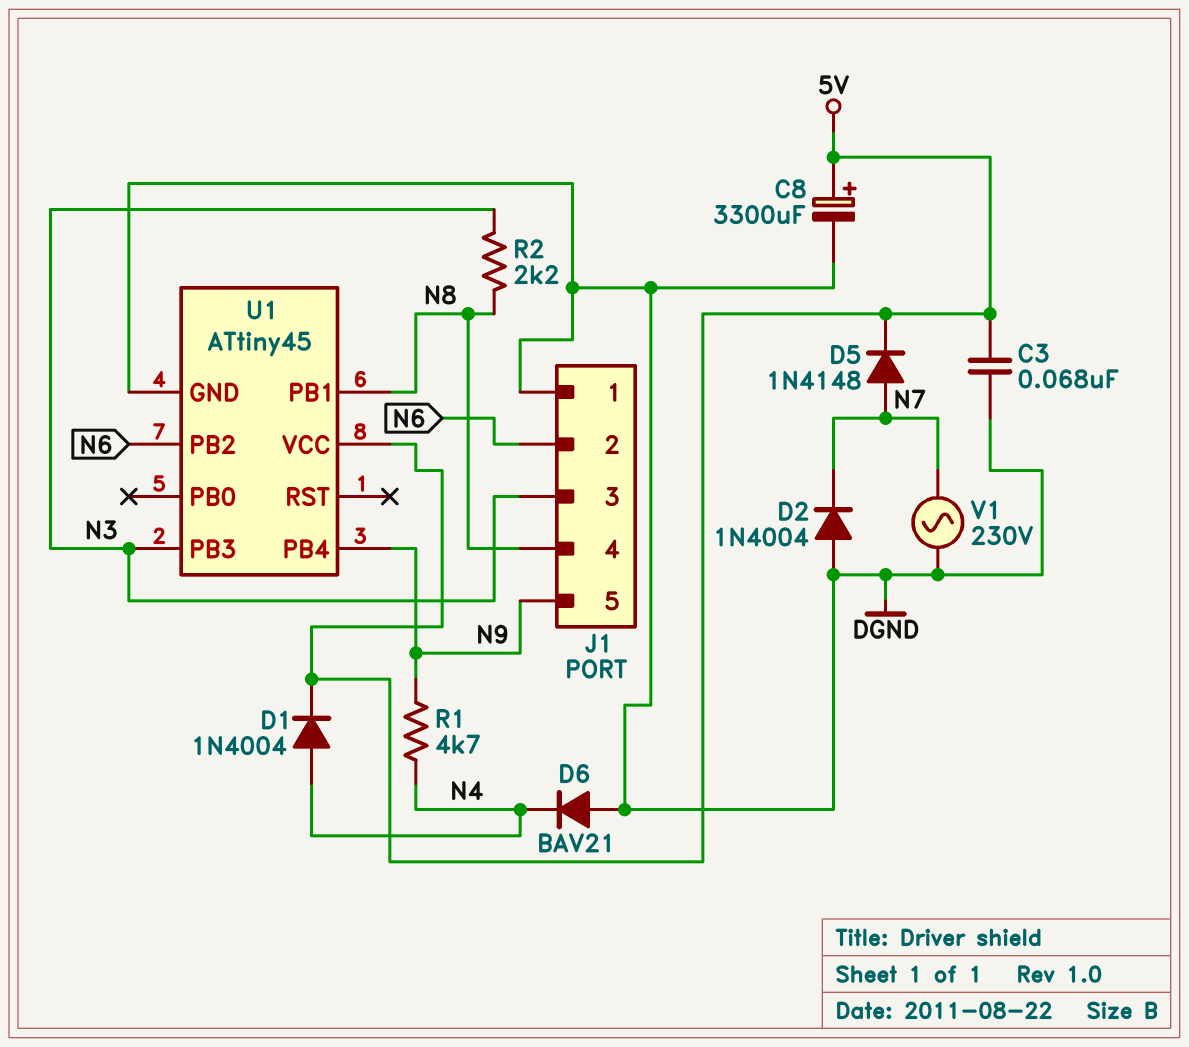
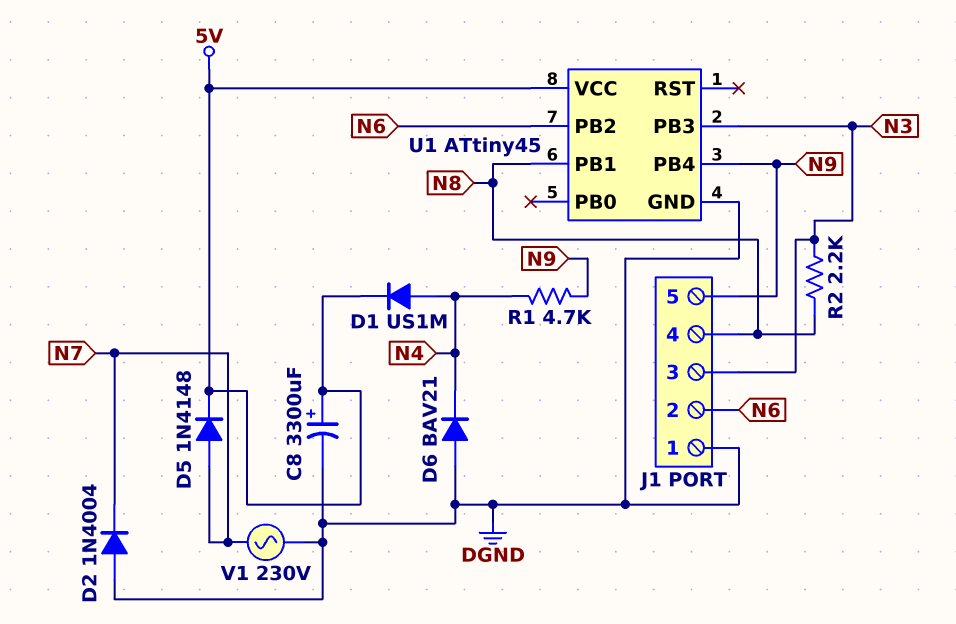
C3: 68nF (5V, DGND) -> none
D1: diode 1N4004 (A N4, K 5V) -> diode US1M (A N4, K 5V)

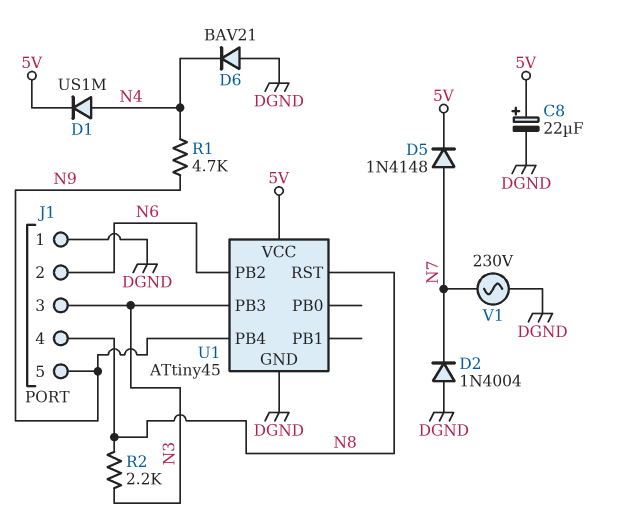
C8: 3300uF (plus 5V, minus DGND) -> 22uF (plus 5V, minus DGND)
U1 pin PB1: N8 -> none
U1 pin RST: none -> N8

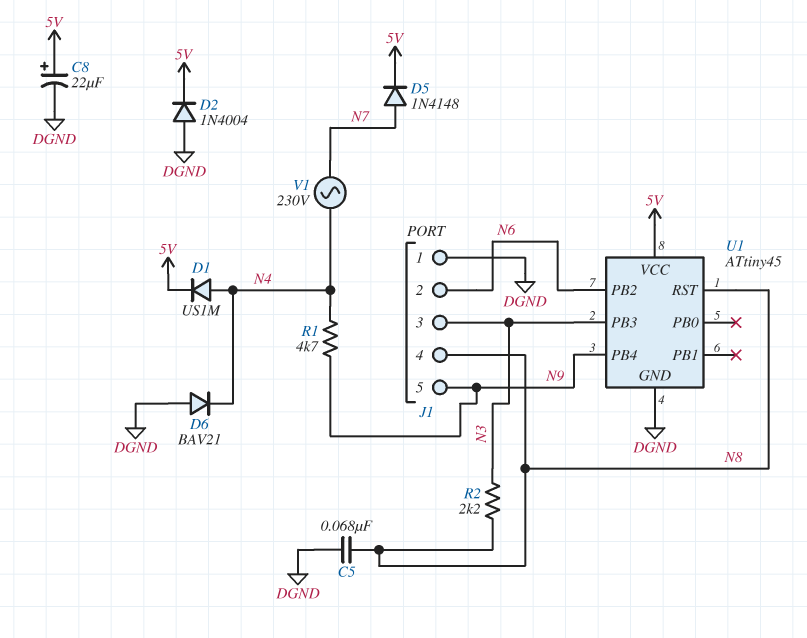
C5: none -> 68nF (DGND, N8)
D2: diode 1N4004 (A DGND, K N7) -> diode 1N4004 (A DGND, K 5V)
V1: AC 230V (DGND, N7) -> AC 230V (N4, N7)

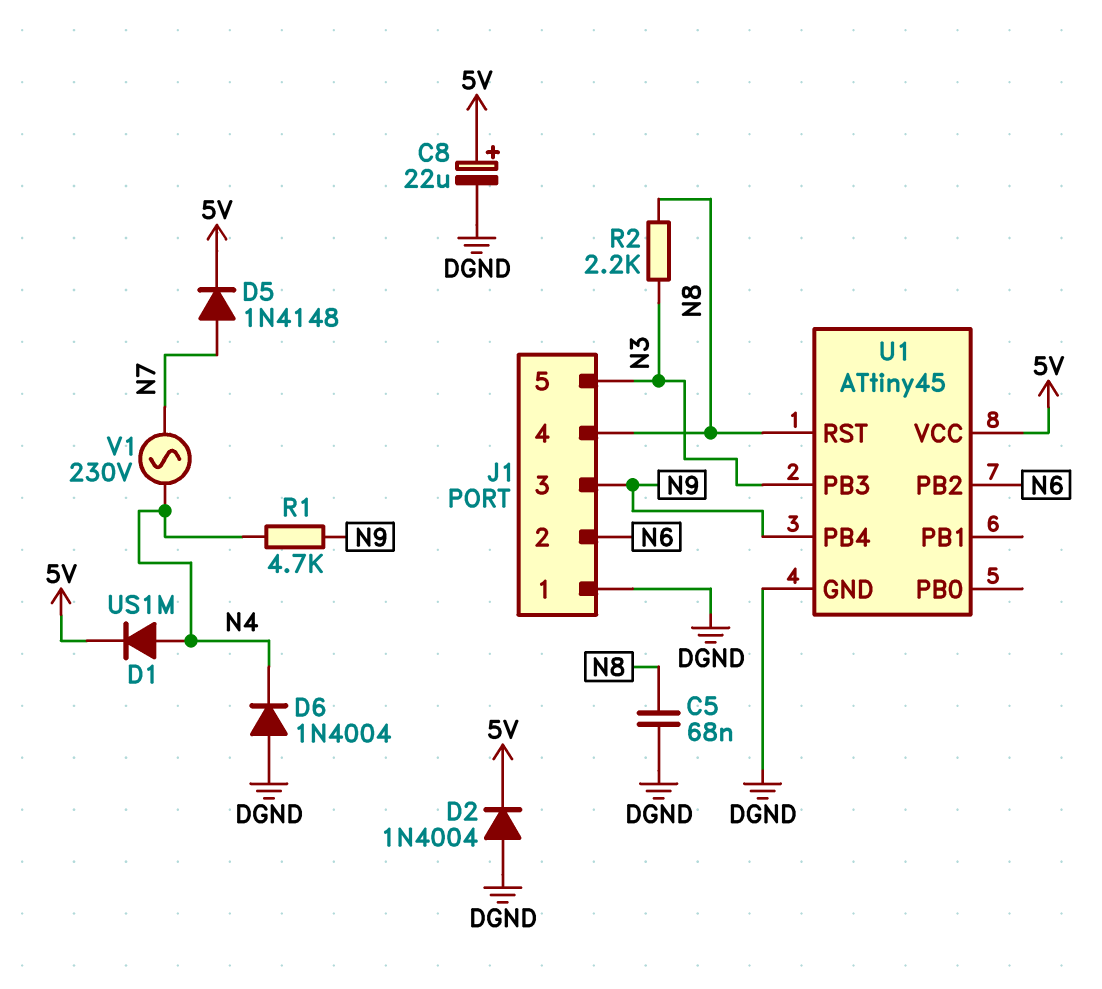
D6: diode BAV21 (A DGND, K N4) -> diode 1N4004 (A DGND, K N4)
J1 pin 3: N3 -> N9
J1 pin 5: N9 -> N3

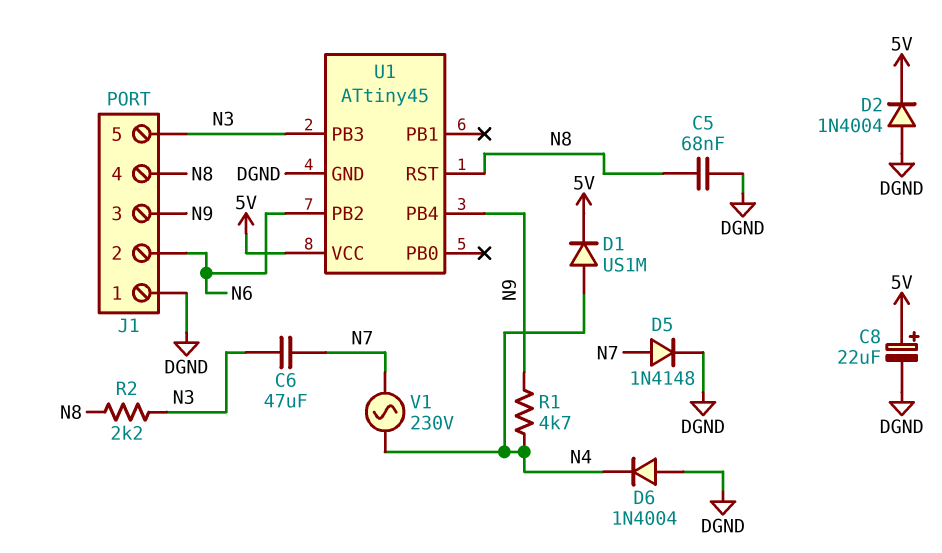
C6: none -> 47uF (N3, N7)
D5: diode 1N4148 (A N7, K 5V) -> diode 1N4148 (A N7, K DGND)

